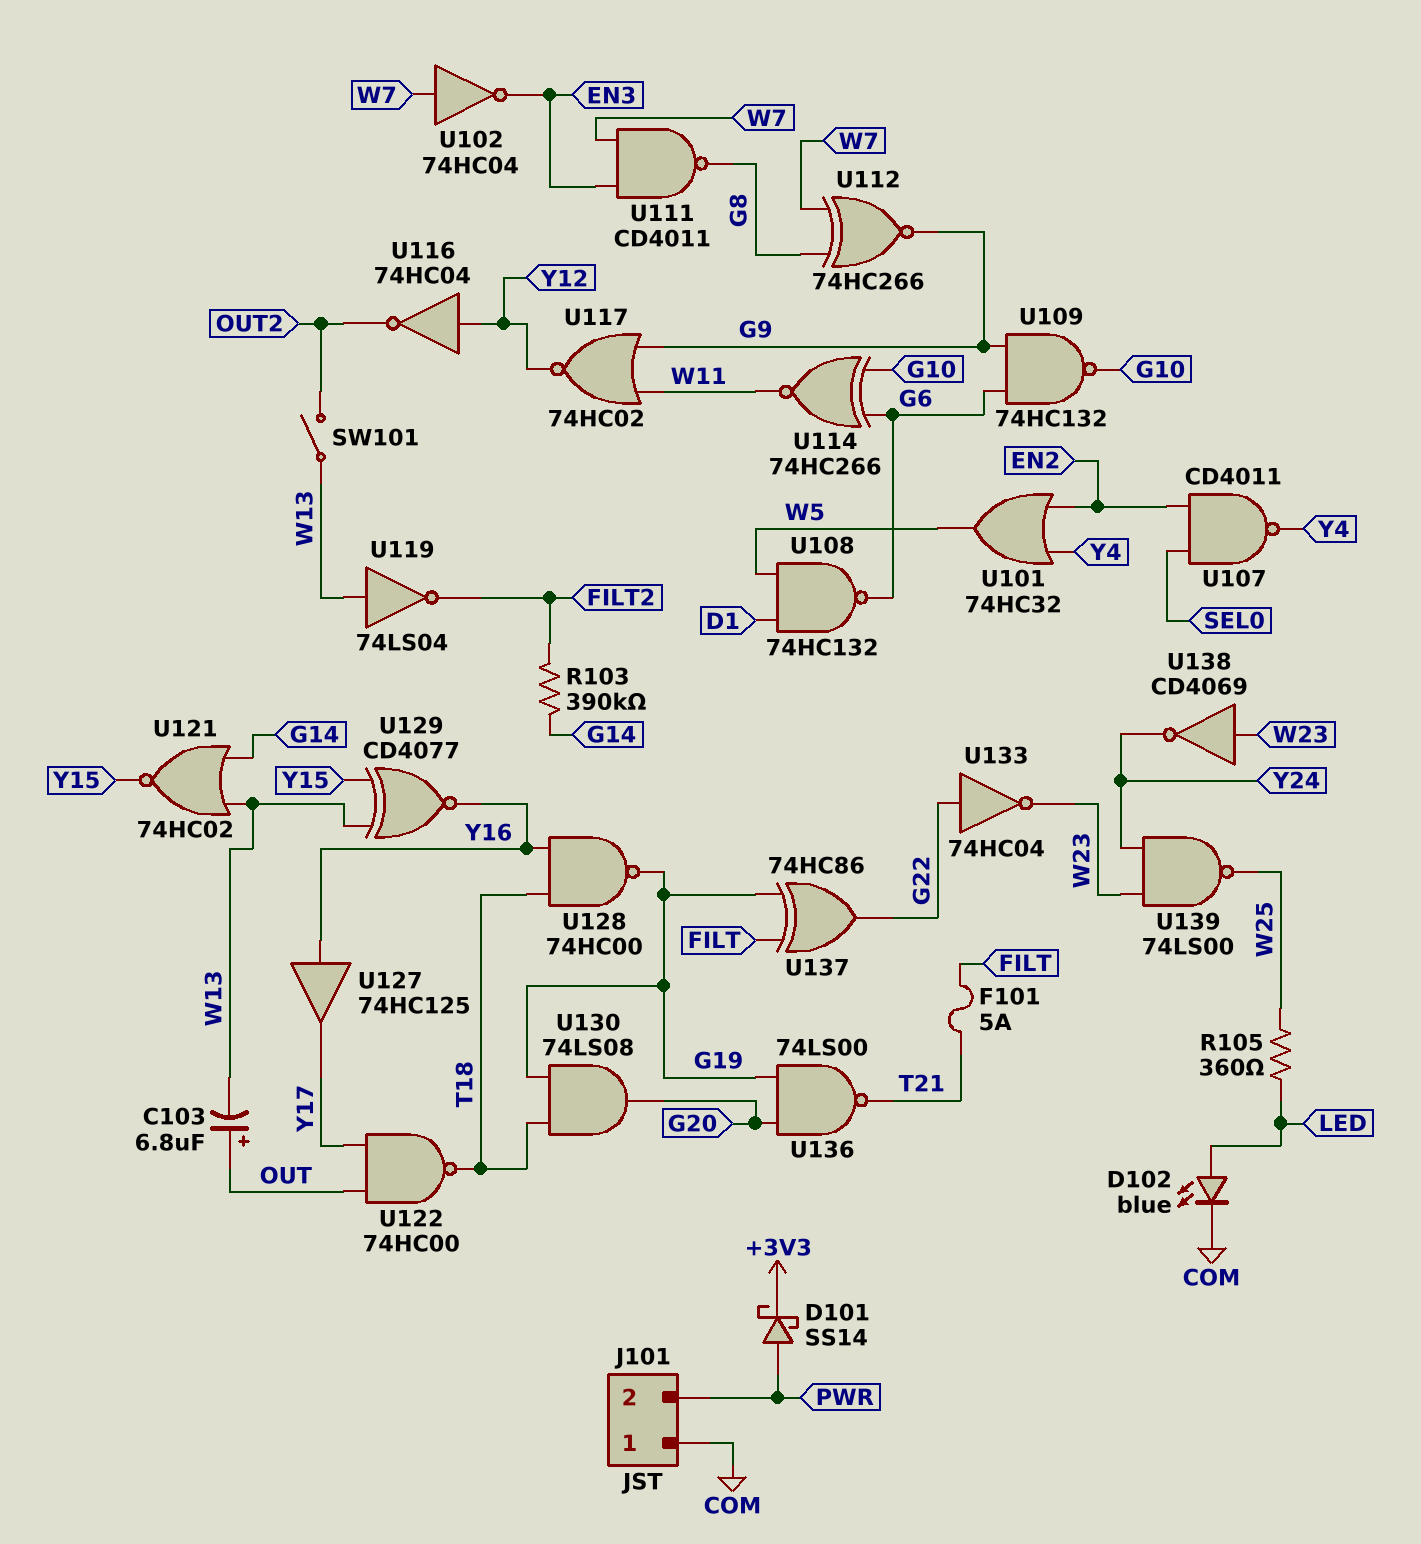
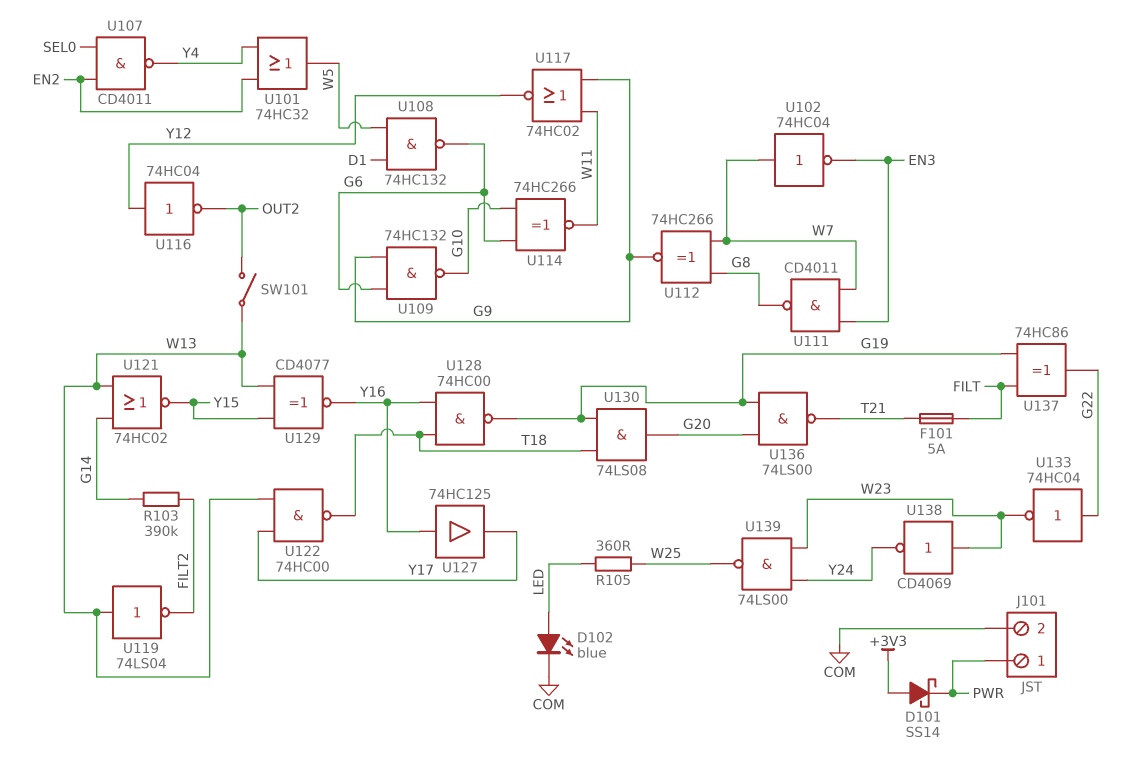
C103: 6.8uF (plus OUT, minus W13) -> none
D101: schottky SS14 (A PWR, K +3V3) -> schottky SS14 (A +3V3, K PWR)
J101 pin 1: COM -> PWR
J101 pin 2: PWR -> COM
U122: NAND 74HC00 (in OUT, in Y17, out T18) -> NAND 74HC00 (in W13, in Y17, out T18)

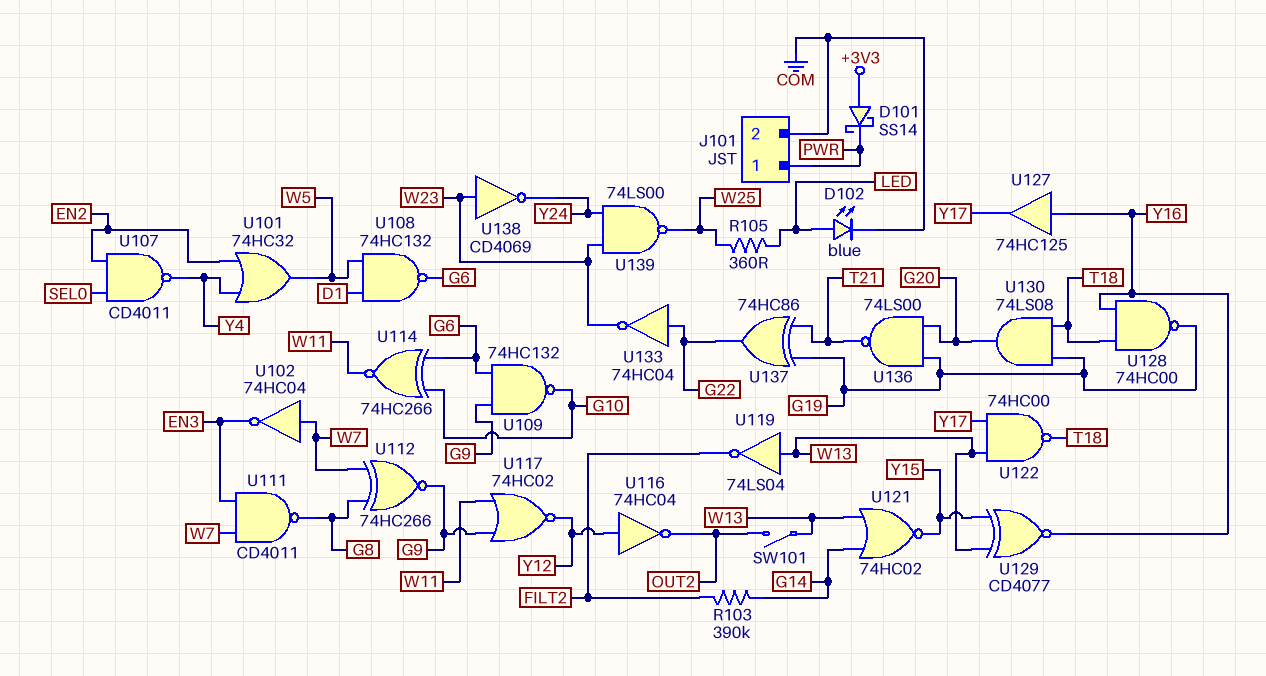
F101: 5A (FILT, T21) -> none
U137: XOR 74HC86 (in FILT, in G19, out G22) -> XOR 74HC86 (in G19, in T21, out G22)

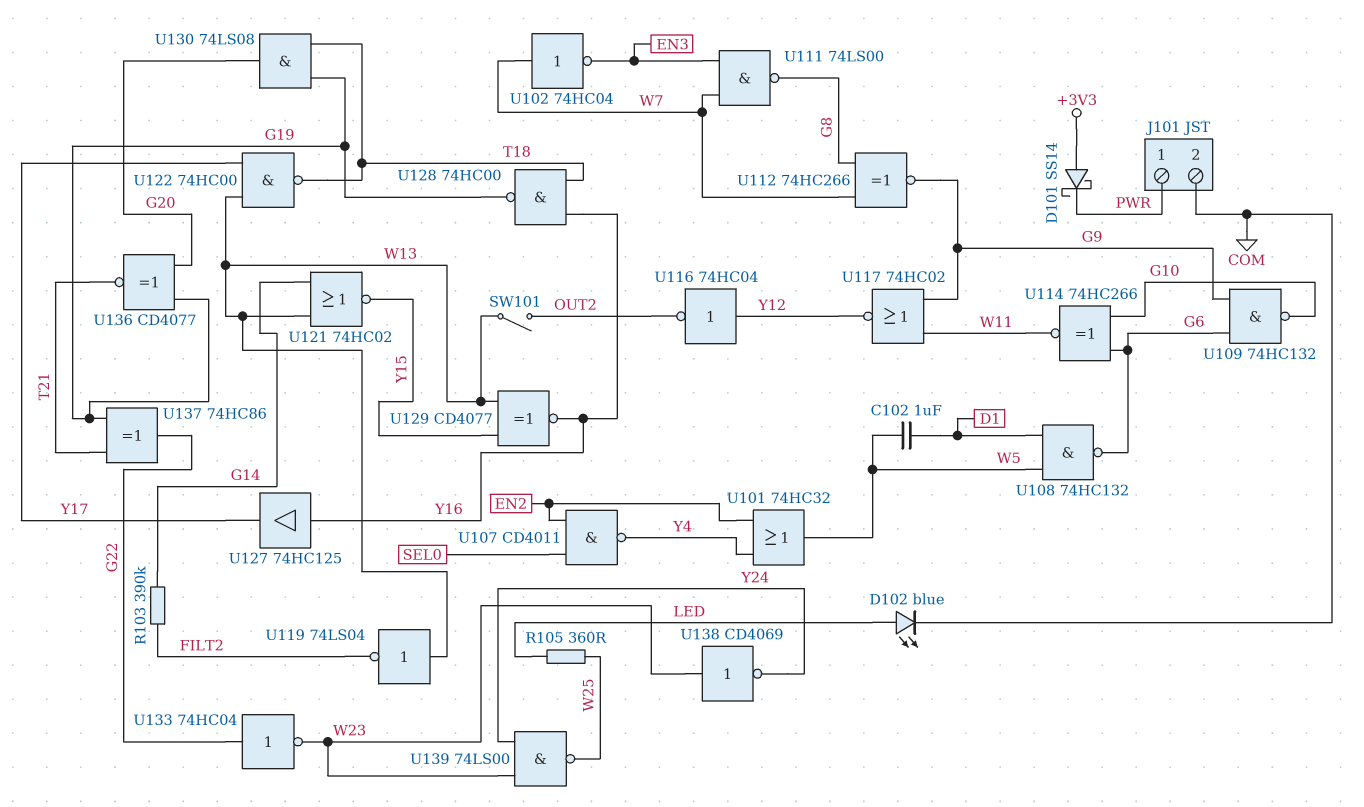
C102: none -> 1uF (D1, W5)
U111: NAND CD4011 (in EN3, in W7, out G8) -> NAND 74LS00 (in EN3, in W7, out G8)
U136: NAND 74LS00 (in G19, in G20, out T21) -> XNOR CD4077 (in G19, in G20, out T21)

